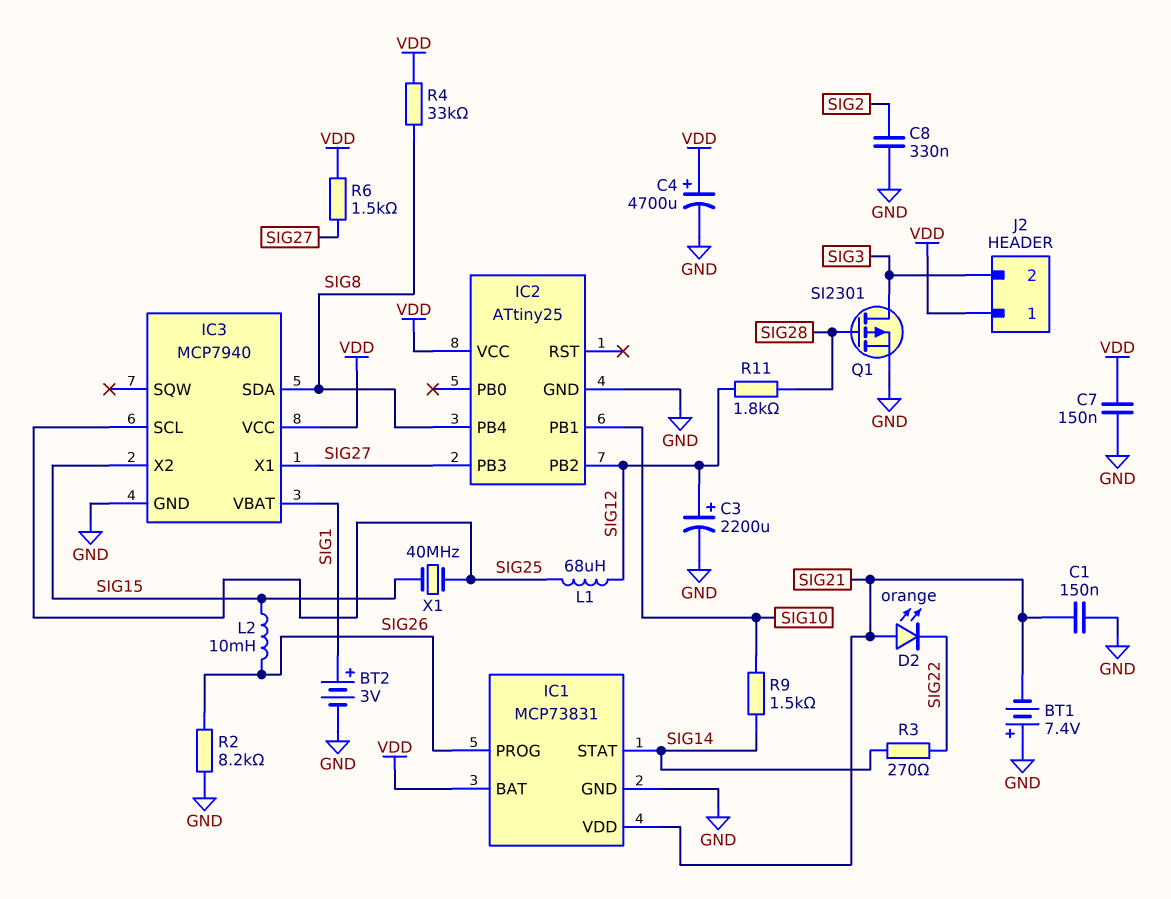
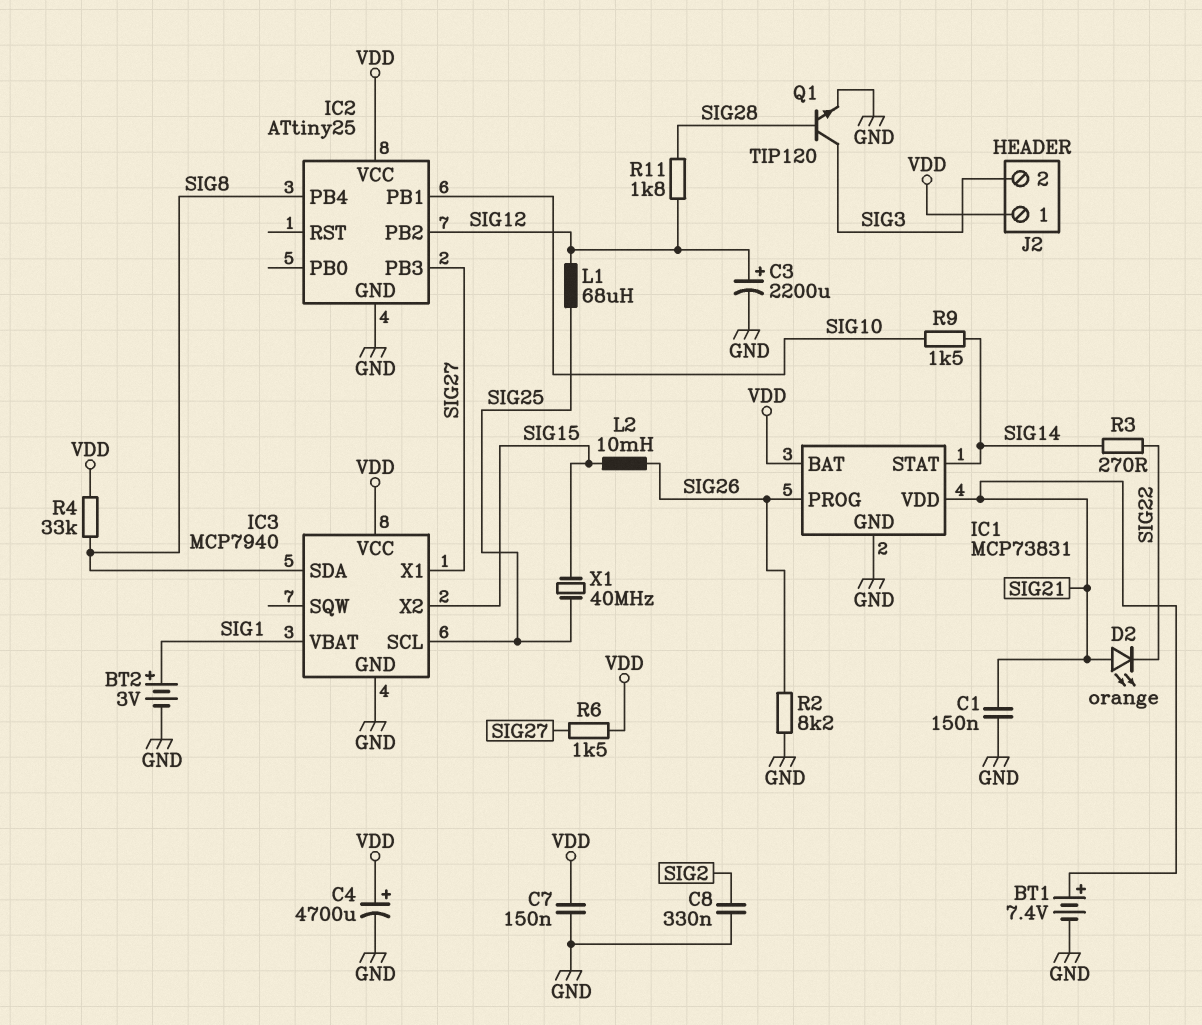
BT1: 7.4V (plus GND, minus SIG21) -> 7.4V (plus SIG21, minus GND)
Q1: PMOS SI2301 (G SIG28, D SIG3, S GND) -> NPN TIP120 (B SIG28, C SIG3, E GND)

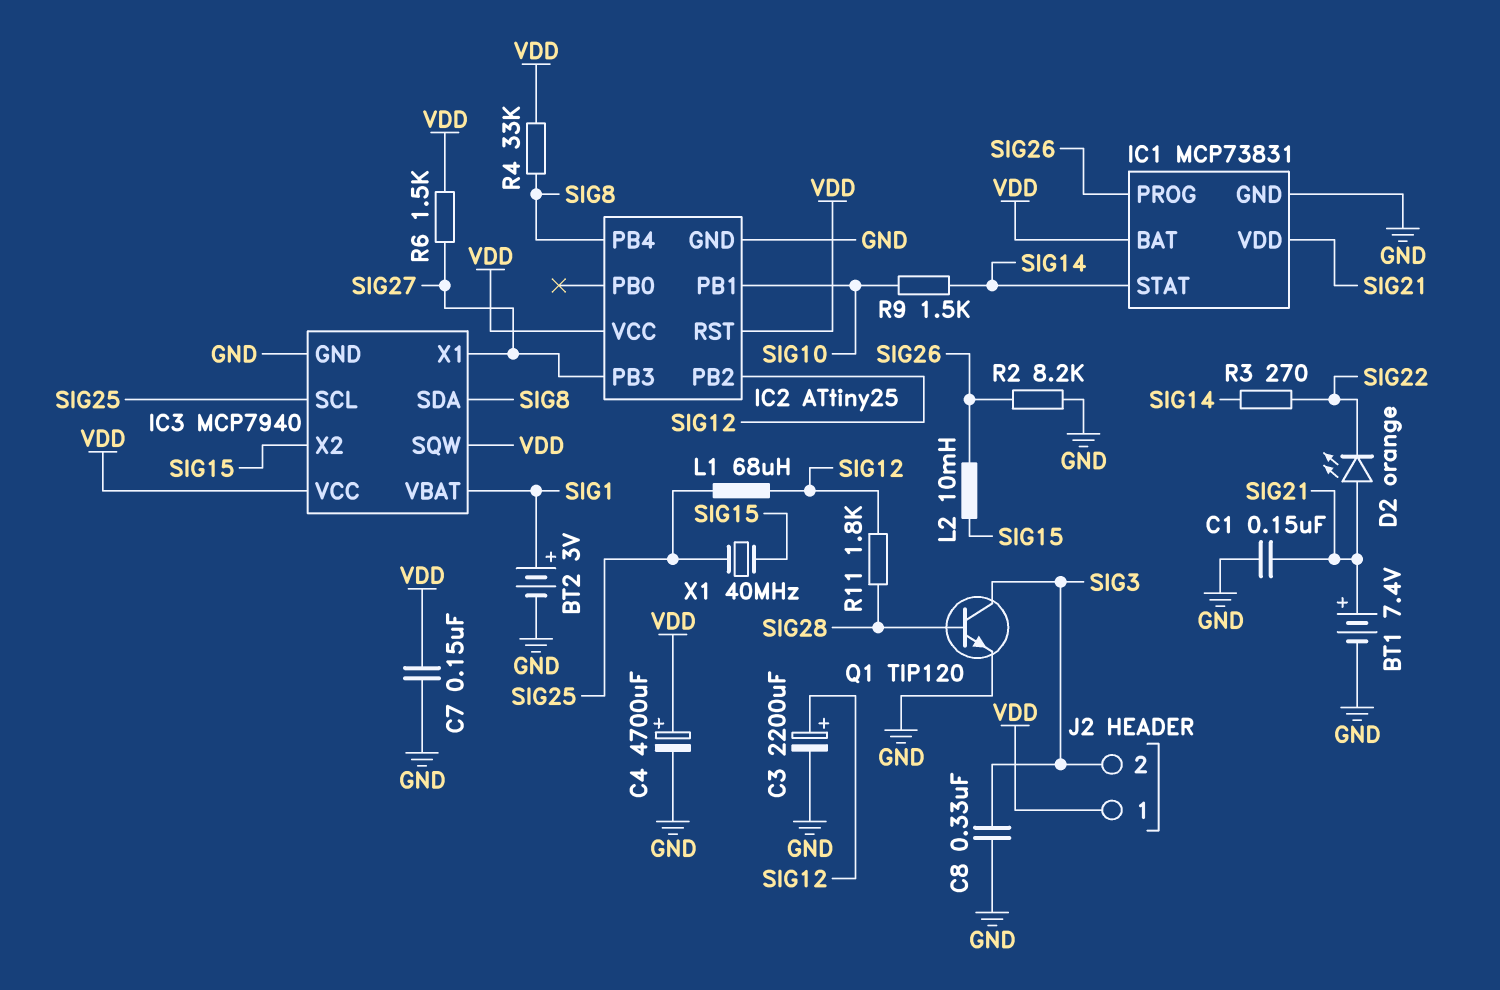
C8: 330nF (GND, SIG2) -> 330nF (GND, SIG3)
IC2 pin RST: none -> VDD
IC3 pin SQW: none -> VDD

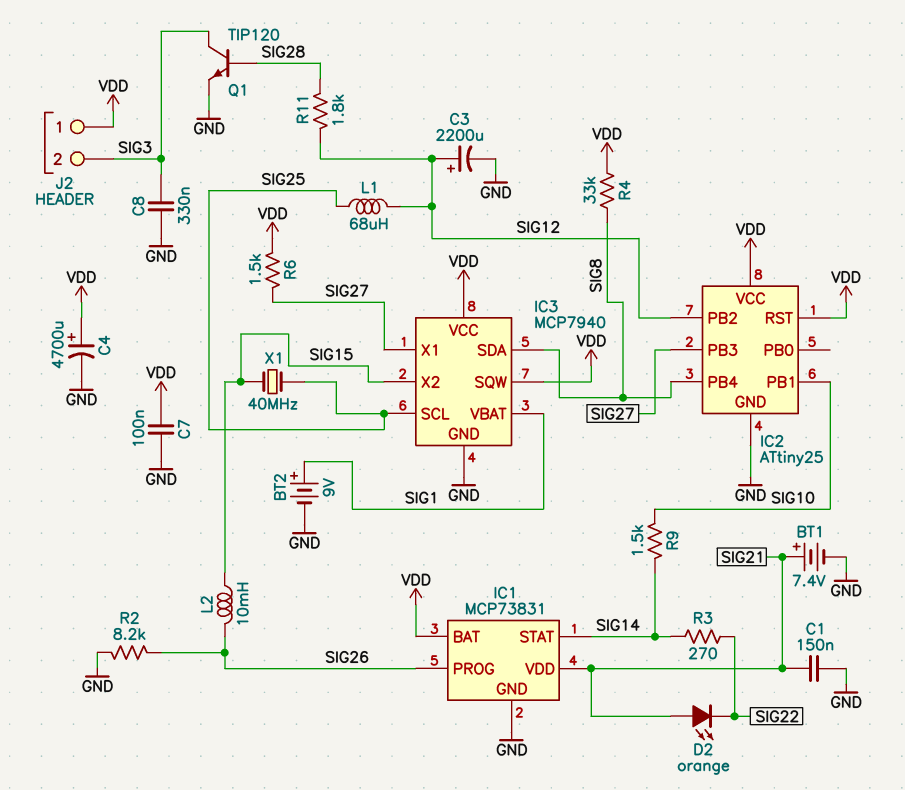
BT2: 3V (plus SIG1, minus GND) -> 9V (plus SIG1, minus GND)
C7: 150nF (GND, VDD) -> 100nF (GND, VDD)

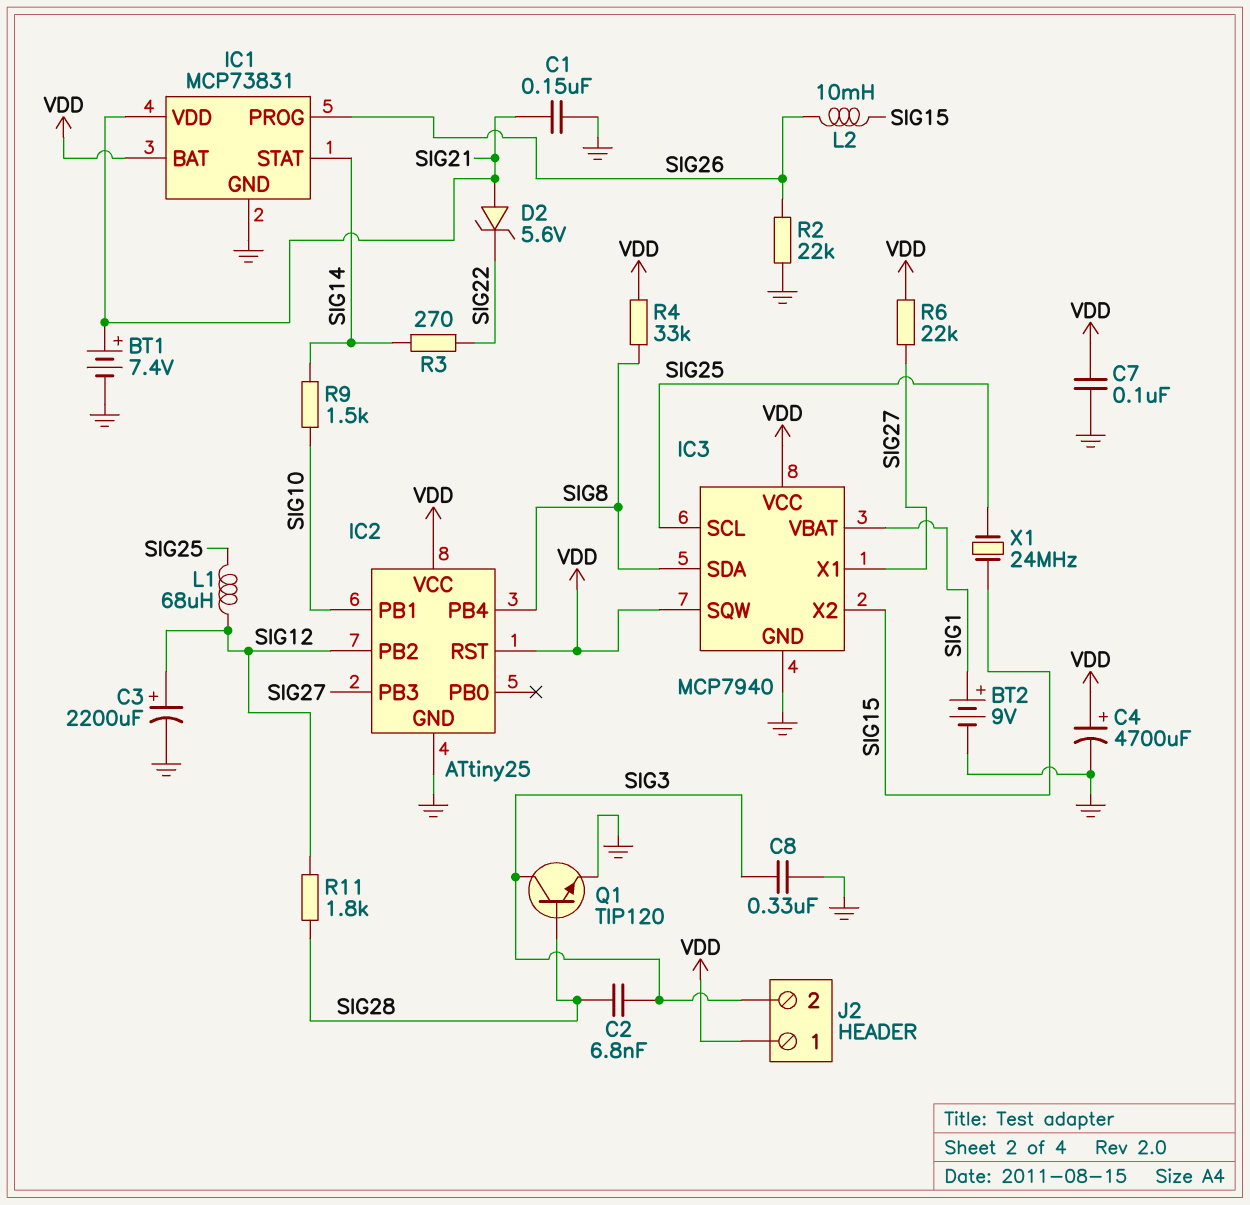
C2: none -> 6.8nF (SIG3, SIG28)
D2: LED orange (A SIG21, K SIG22) -> zener 5.6V (A SIG21, K SIG22)
R2: 8.2k (GND, SIG26) -> 22k (GND, SIG26)
R6: 1.5k (SIG27, VDD) -> 22k (SIG27, VDD)
X1: 40MHz (SIG15, SIG25) -> 24MHz (SIG15, SIG25)

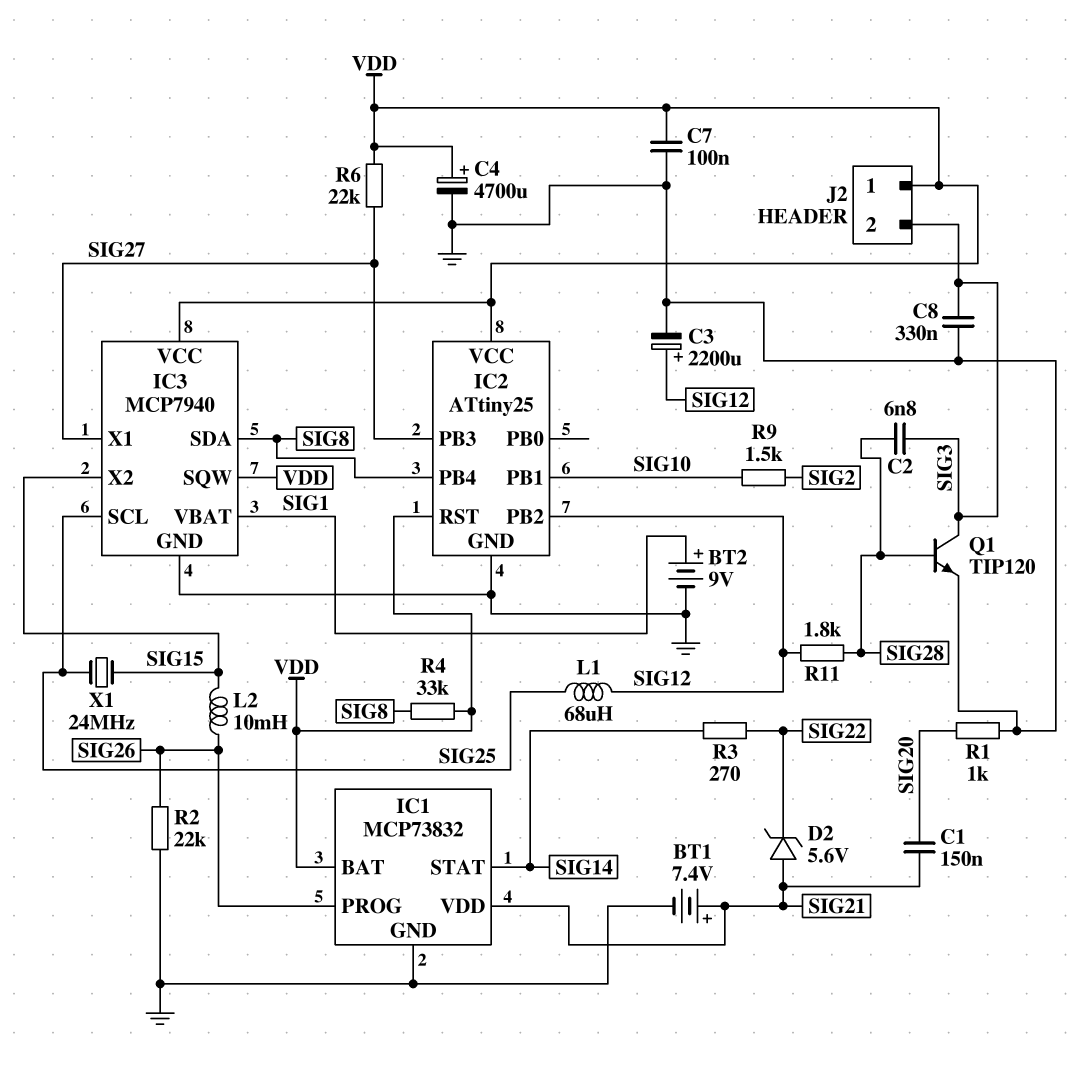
C1: 150nF (GND, SIG21) -> 150nF (SIG20, SIG21)
IC1: MCP73831 -> MCP73832
R1: none -> 1k (GND, SIG20)
R9: 1.5k (SIG10, SIG14) -> 1.5k (SIG2, SIG10)

